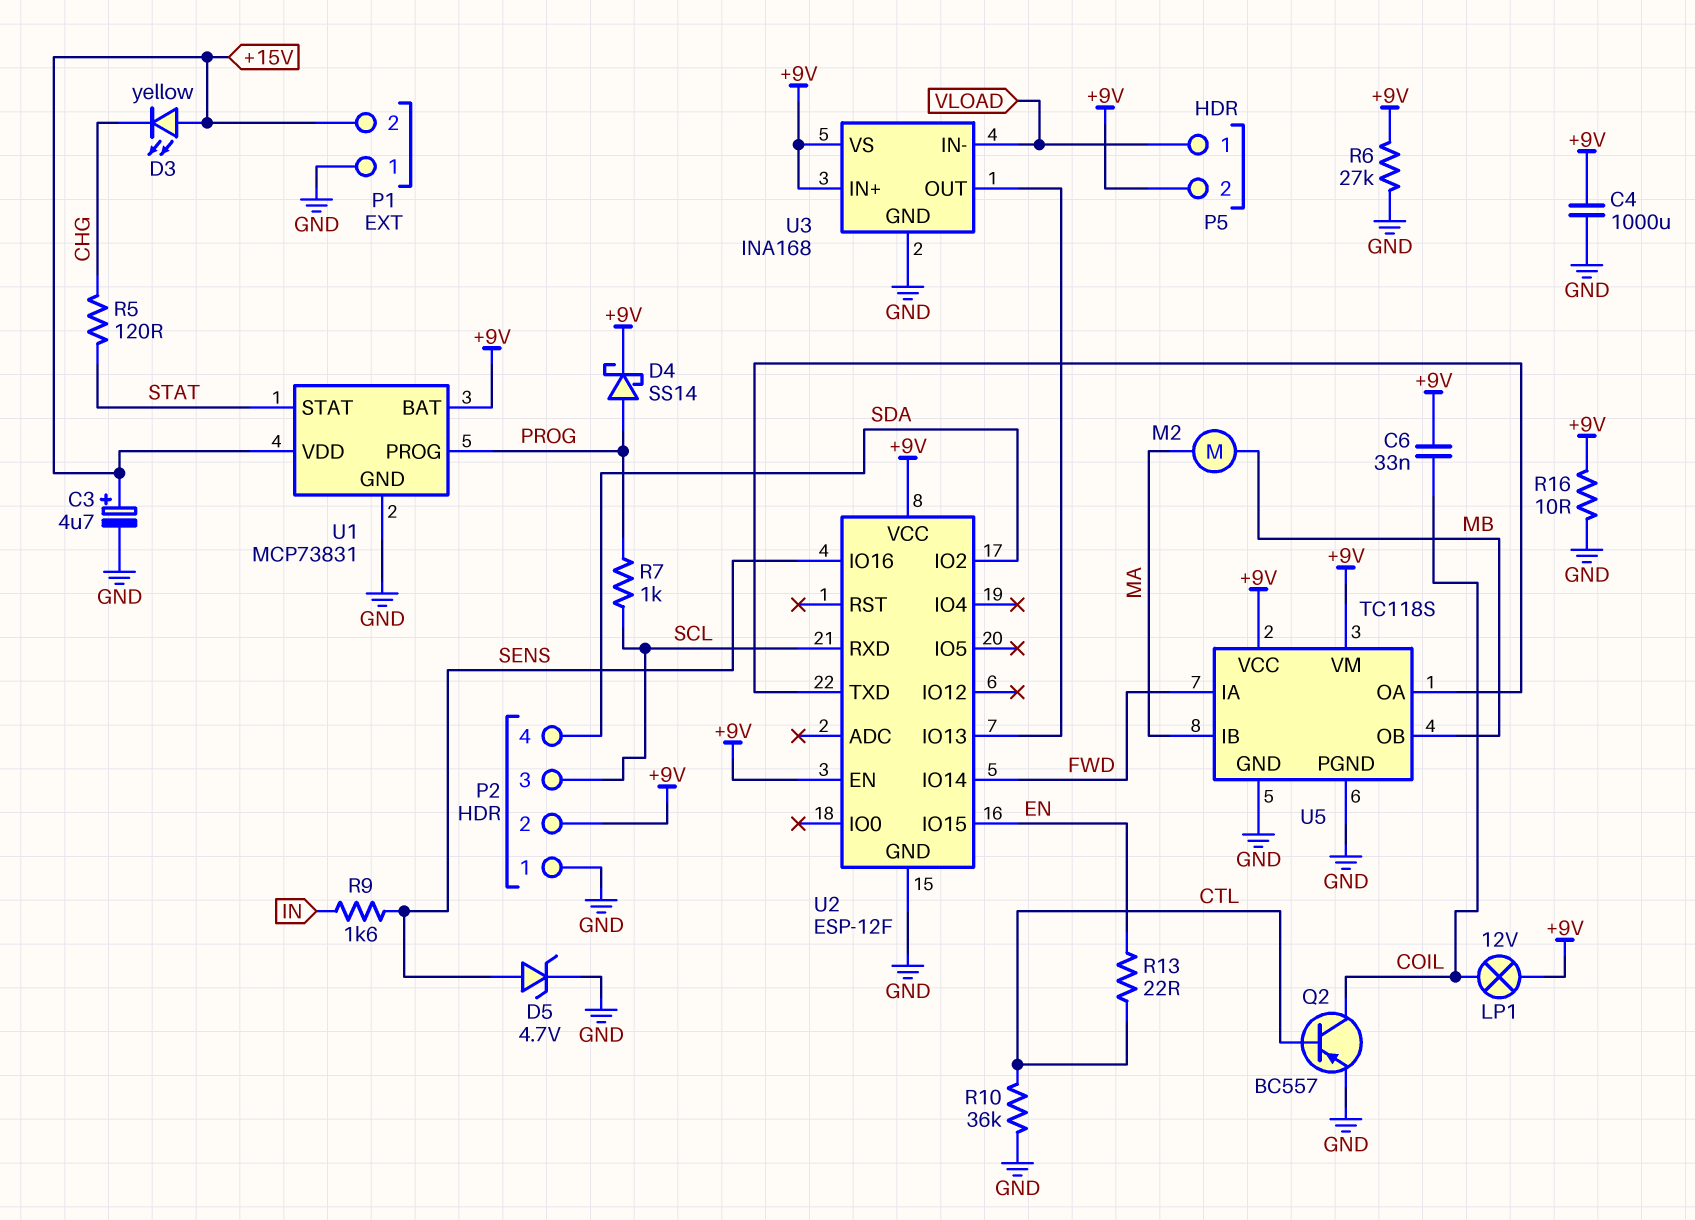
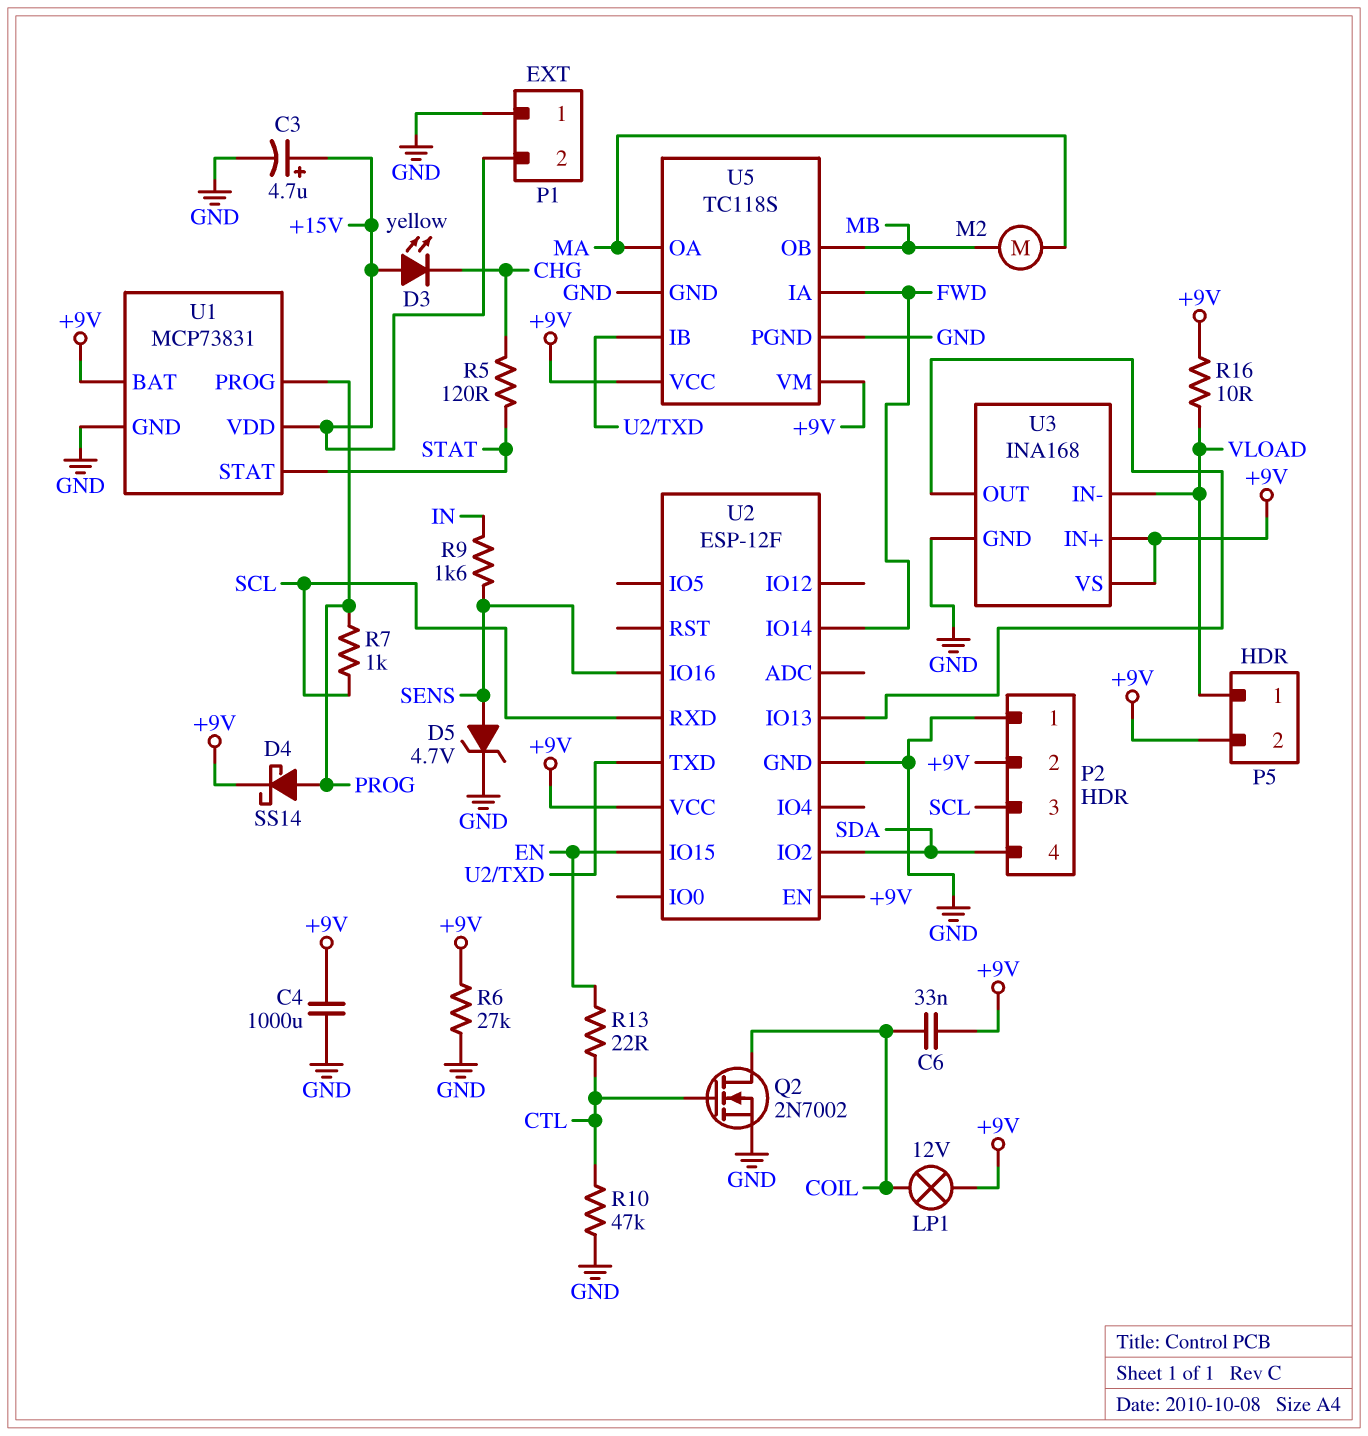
Q2: PNP BC557 (B CTL, C COIL, E GND) -> NMOS 2N7002 (G CTL, D COIL, S GND)
R10: 36k (CTL, GND) -> 47k (CTL, GND)
R16: 10 (+9V, GND) -> 10 (+9V, VLOAD)
U5 pin IB: MA -> U2/TXD
U5 pin OA: U2/TXD -> MA

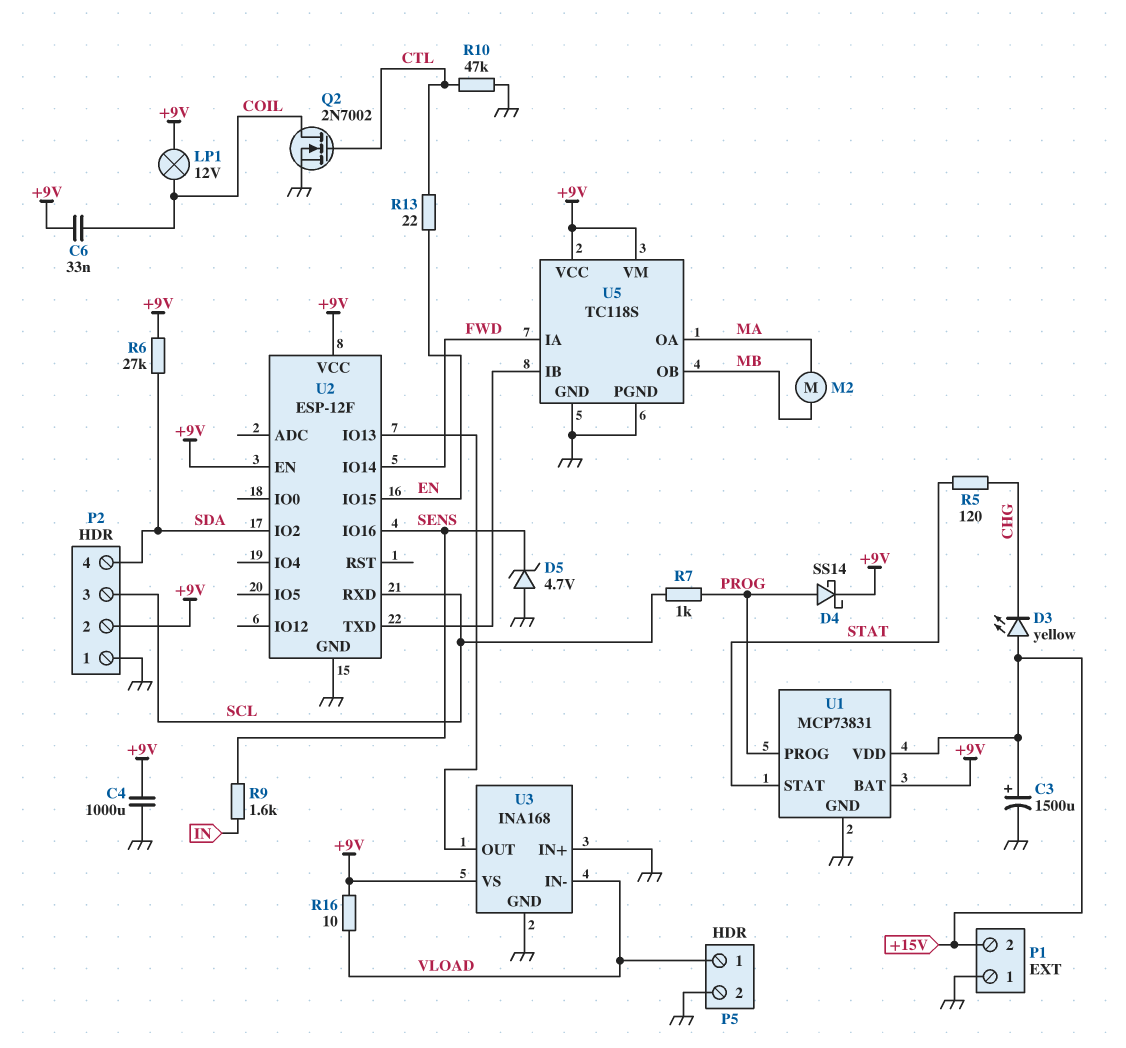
C3: 4.7uF (plus +15V, minus GND) -> 1500uF (plus +15V, minus GND)
D5: zener 4.7V (A SENS, K GND) -> zener 4.7V (A GND, K SENS)
P5 pin 2: +9V -> GND
R6: 27k (+9V, GND) -> 27k (+9V, SDA)
U3 pin IN+: +9V -> GND

